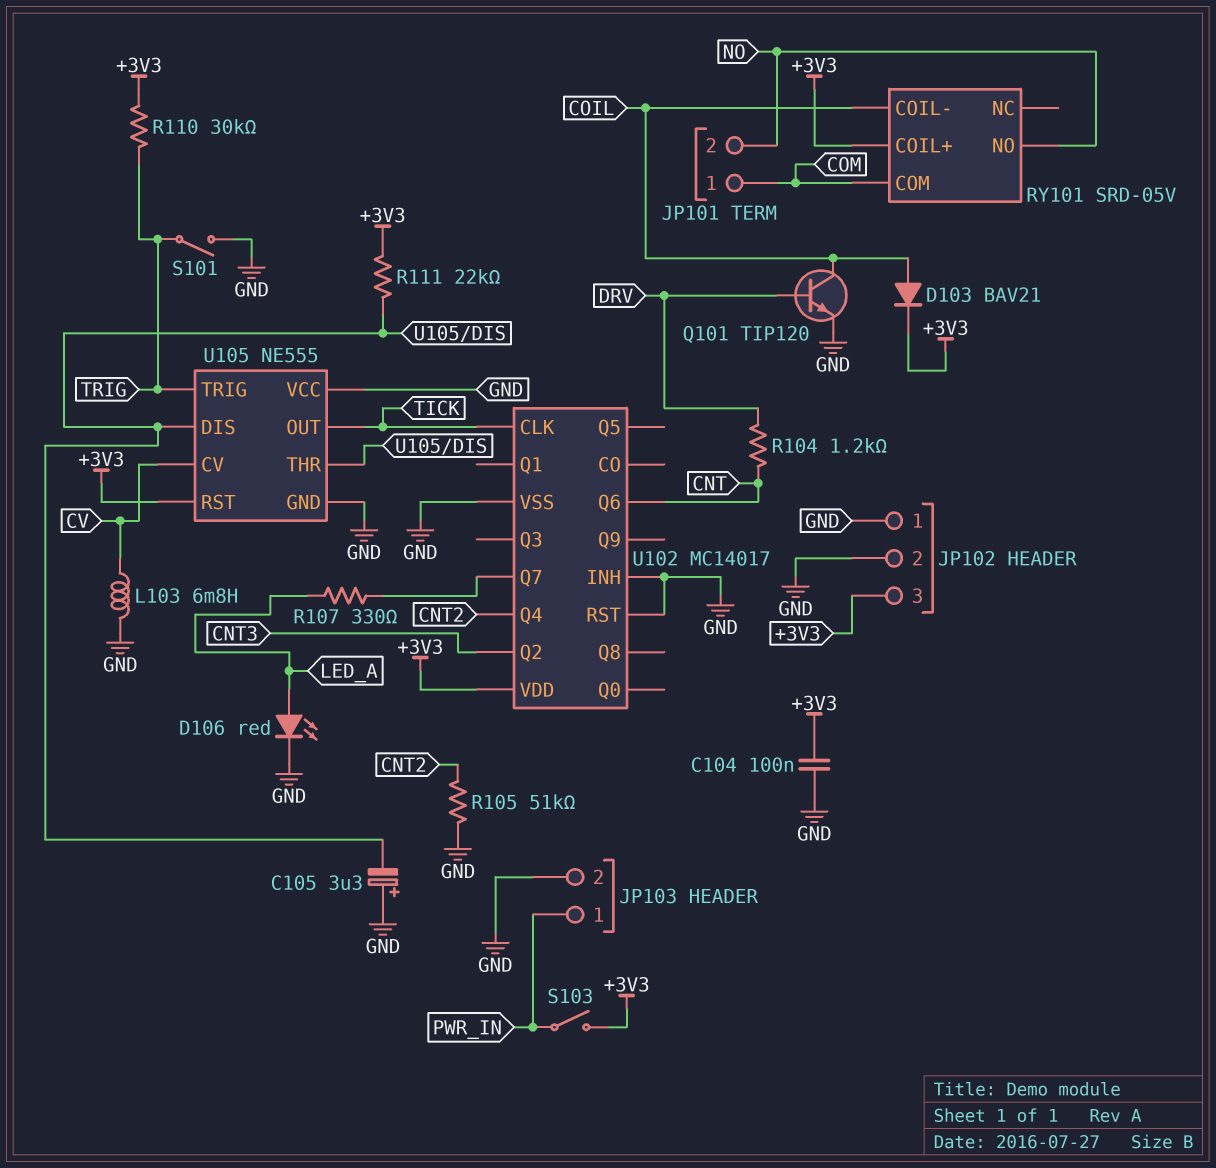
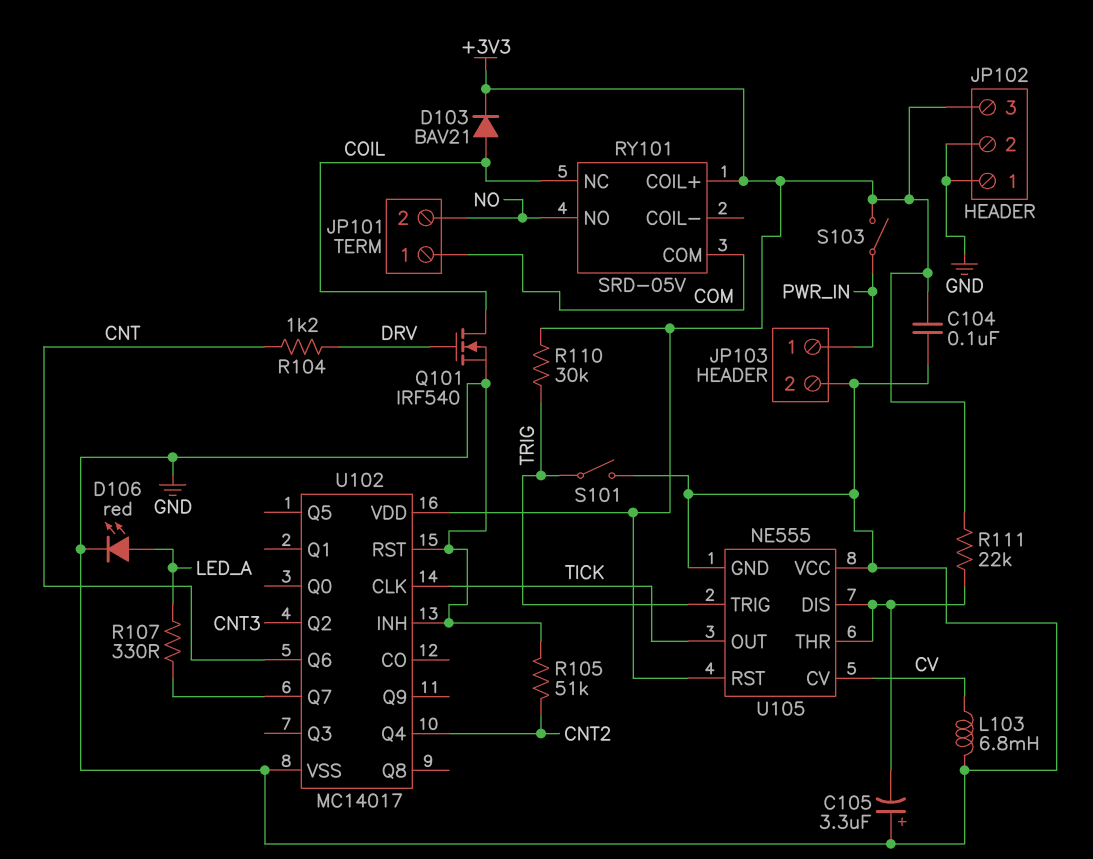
Q101: NPN TIP120 (B DRV, C COIL, E GND) -> NMOS IRF540 (G DRV, D COIL, S GND)
RY101 pin COIL-: COIL -> none
RY101 pin NC: none -> COIL

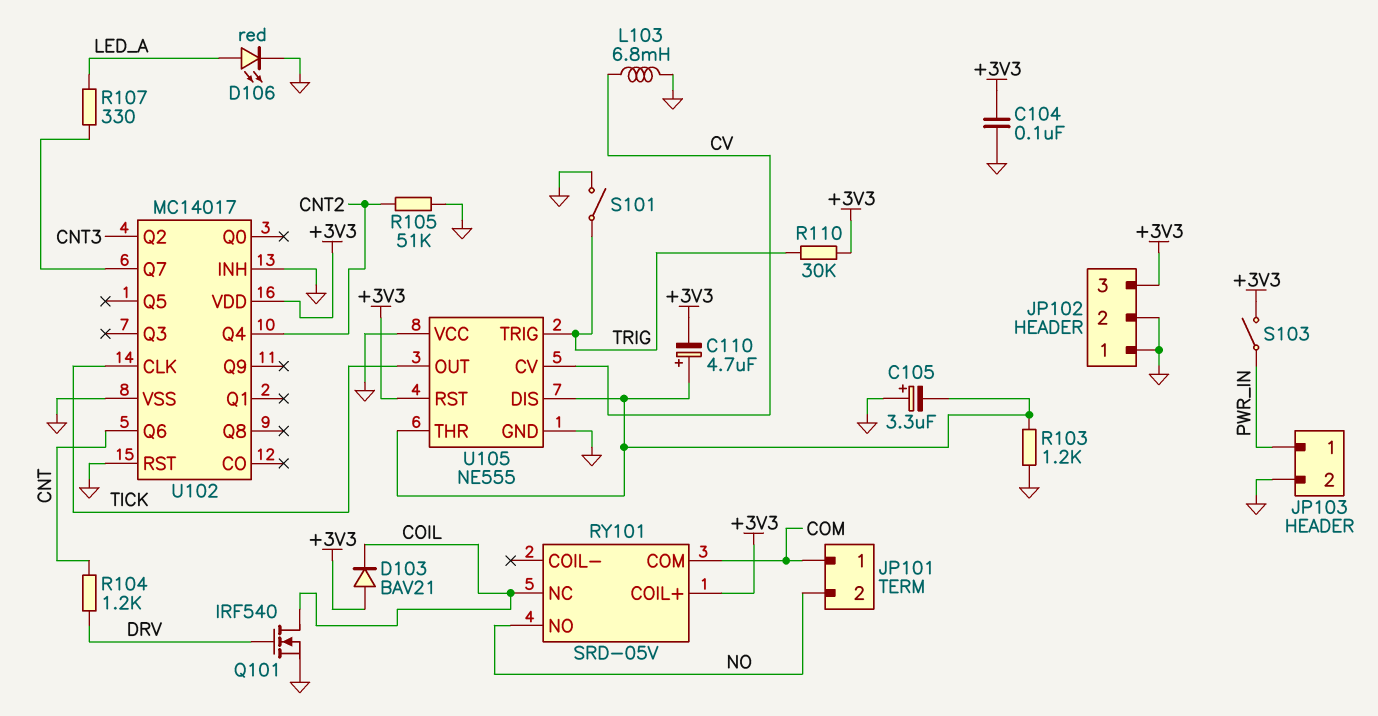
C110: none -> 4.7uF (plus U105/DIS, minus +3V3)
D103: diode BAV21 (A COIL, K +3V3) -> diode BAV21 (A +3V3, K COIL)
R103: none -> 1.2k (GND, U105/DIS)
R111: 22k (+3V3, U105/DIS) -> none

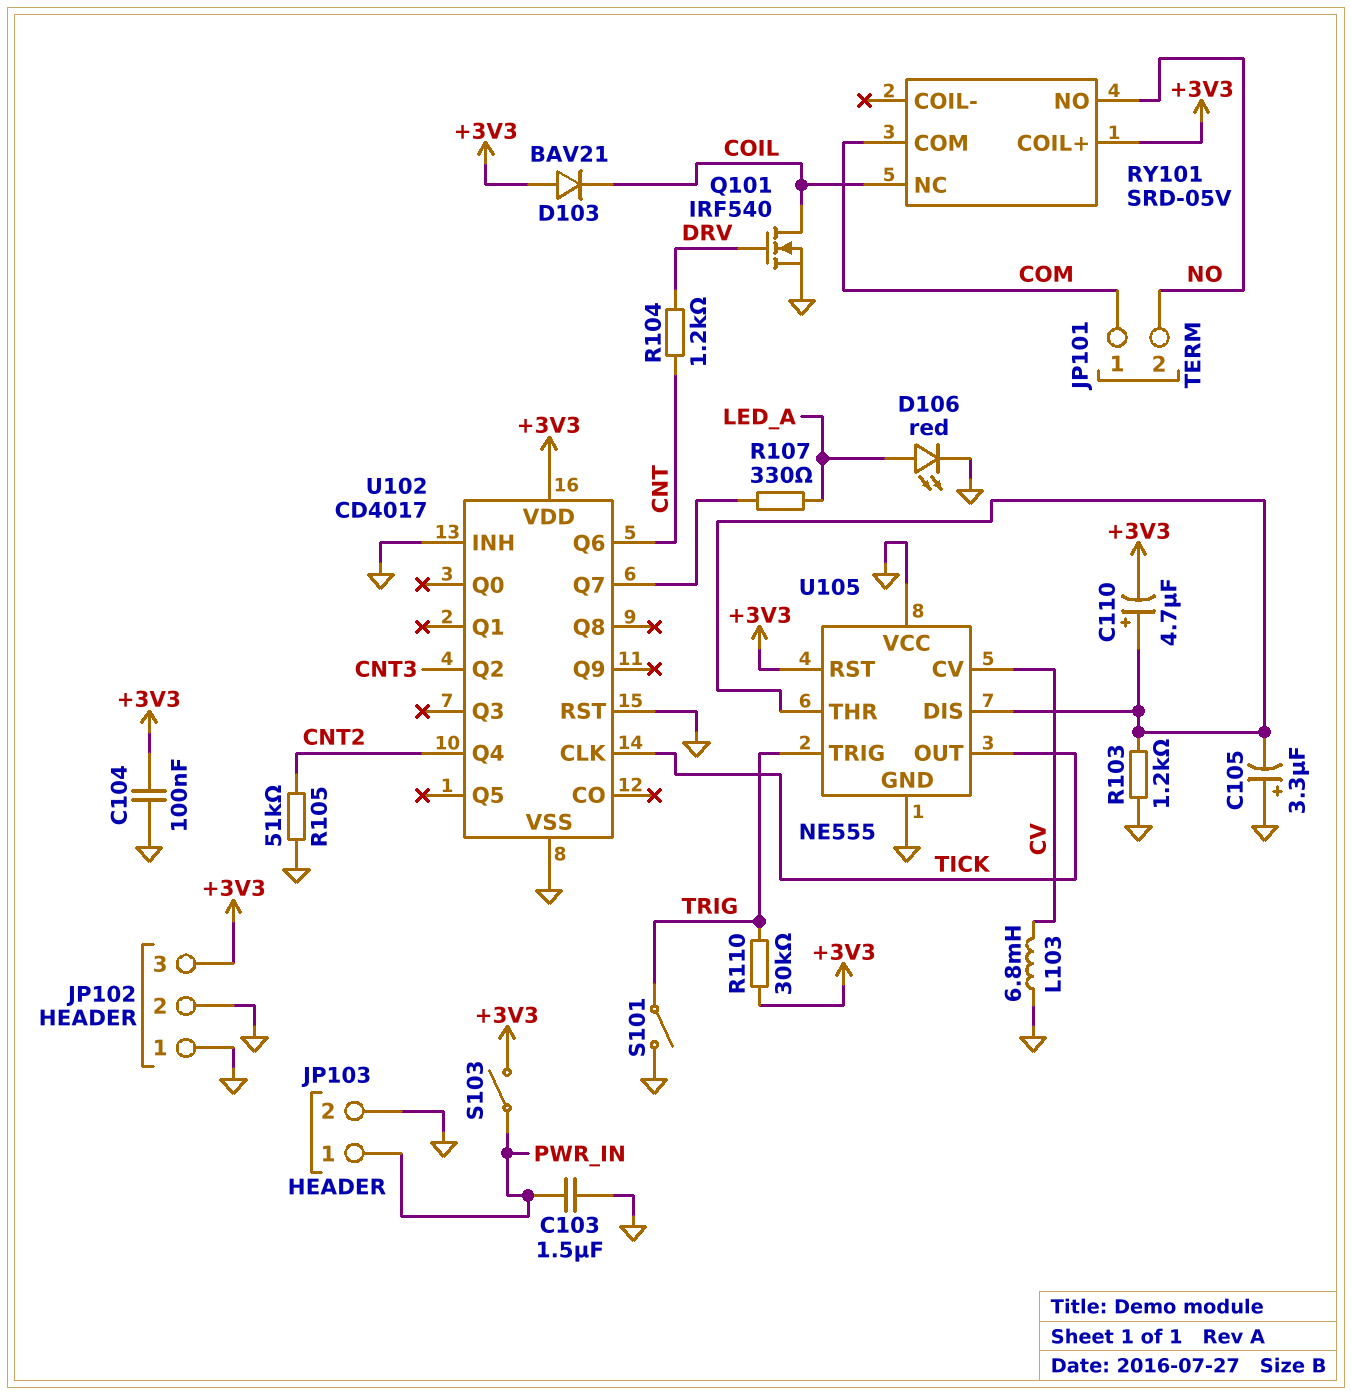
C103: none -> 1.5uF (GND, PWR_IN)
U102: MC14017 -> CD4017

